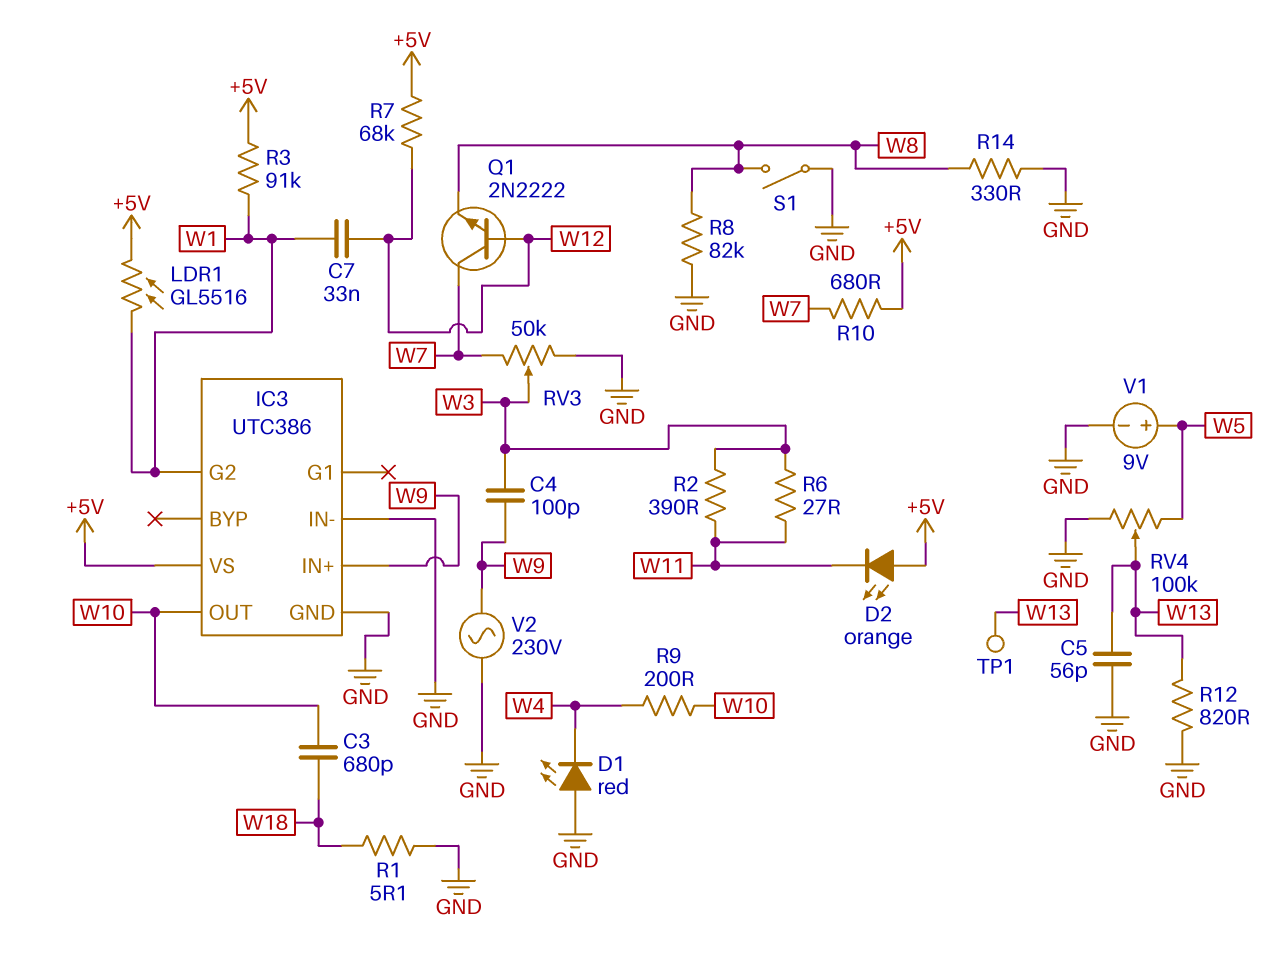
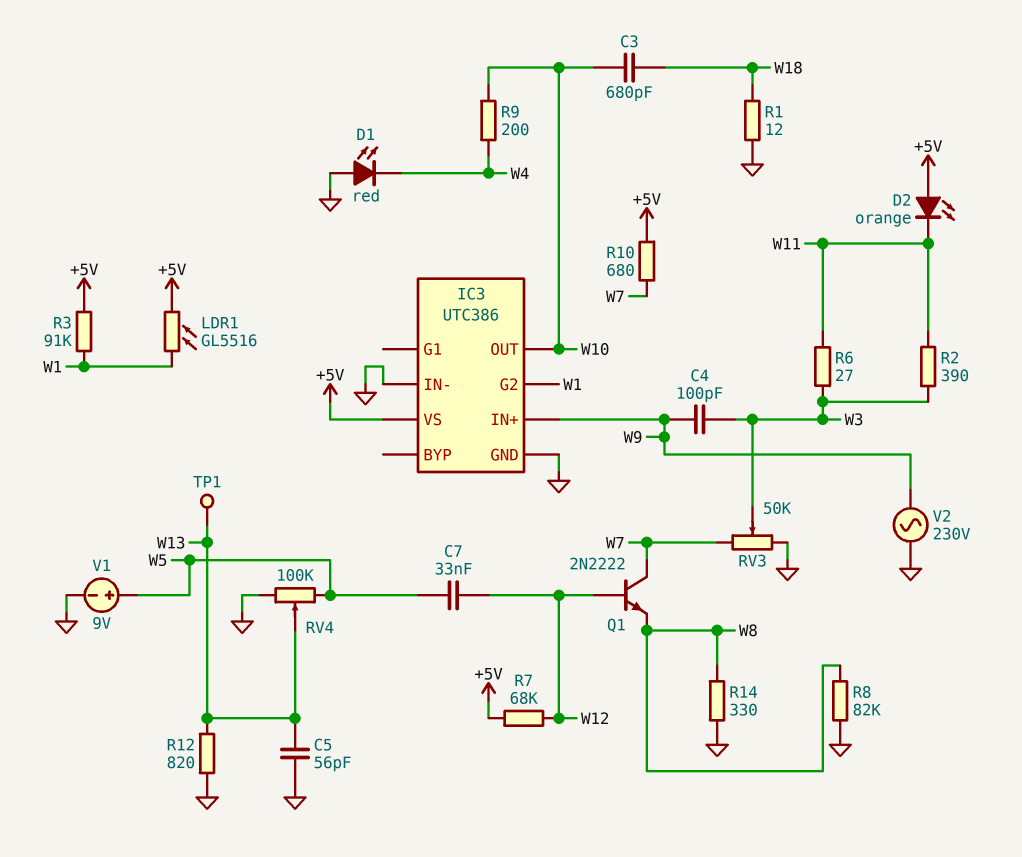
C7: 33nF (W1, W12) -> 33nF (W5, W12)
R1: 5.1 (GND, W18) -> 12 (GND, W18)
S1: switch (GND, W8) -> none

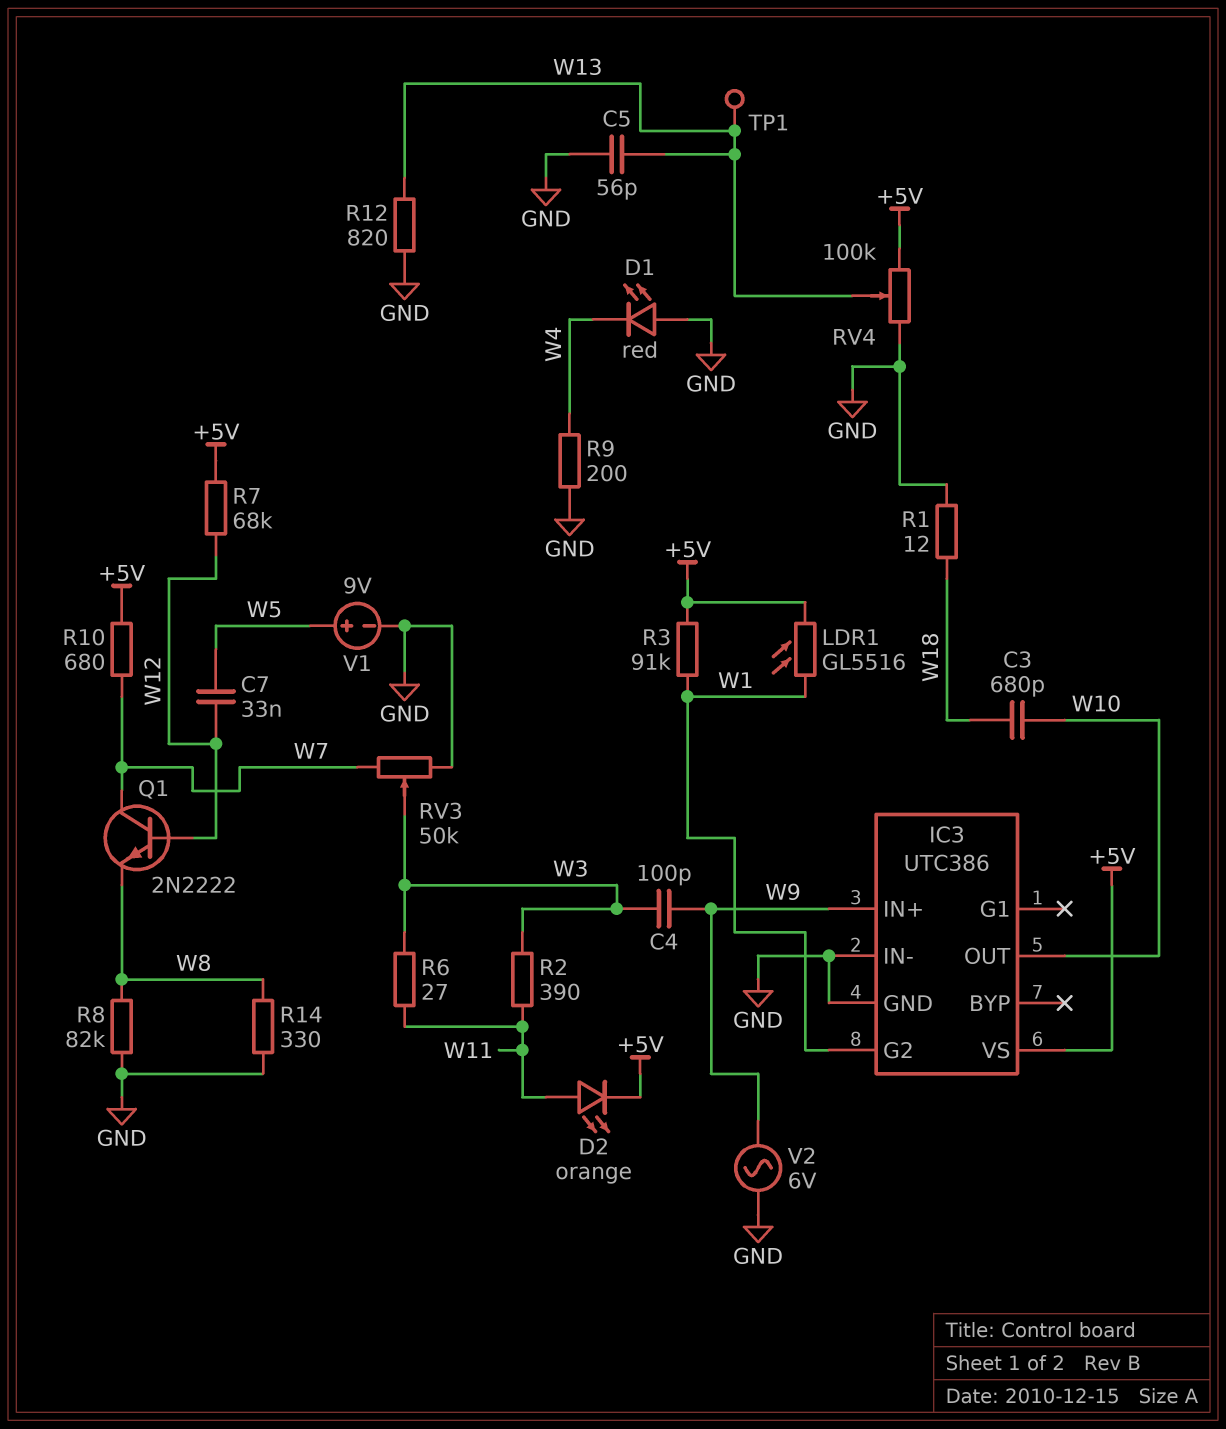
D2: LED orange (A +5V, K W11) -> LED orange (A W11, K +5V)
R9: 200 (W4, W10) -> 200 (GND, W4)
RV4: 100k (GND, W5, wiper W13) -> 100k (+5V, GND, wiper W13)
V2: AC 230V (GND, W9) -> AC 6V (GND, W9)

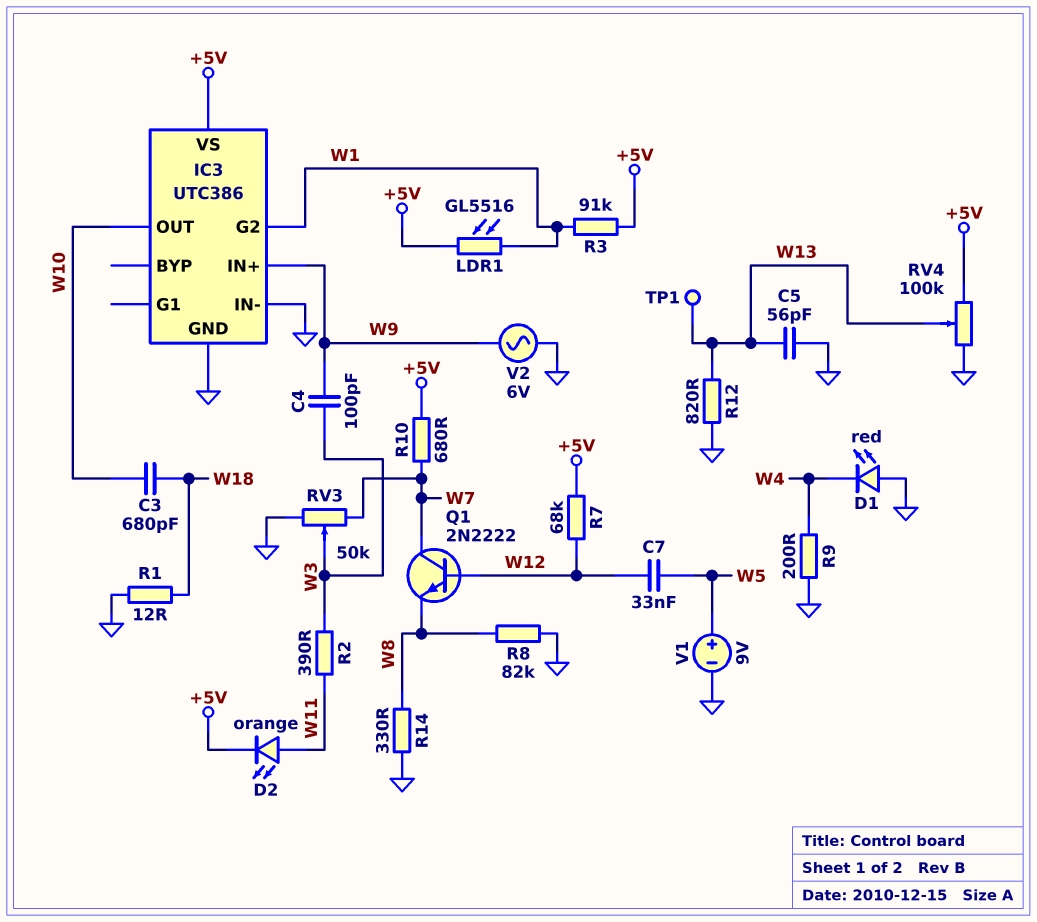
R6: 27 (W3, W11) -> none

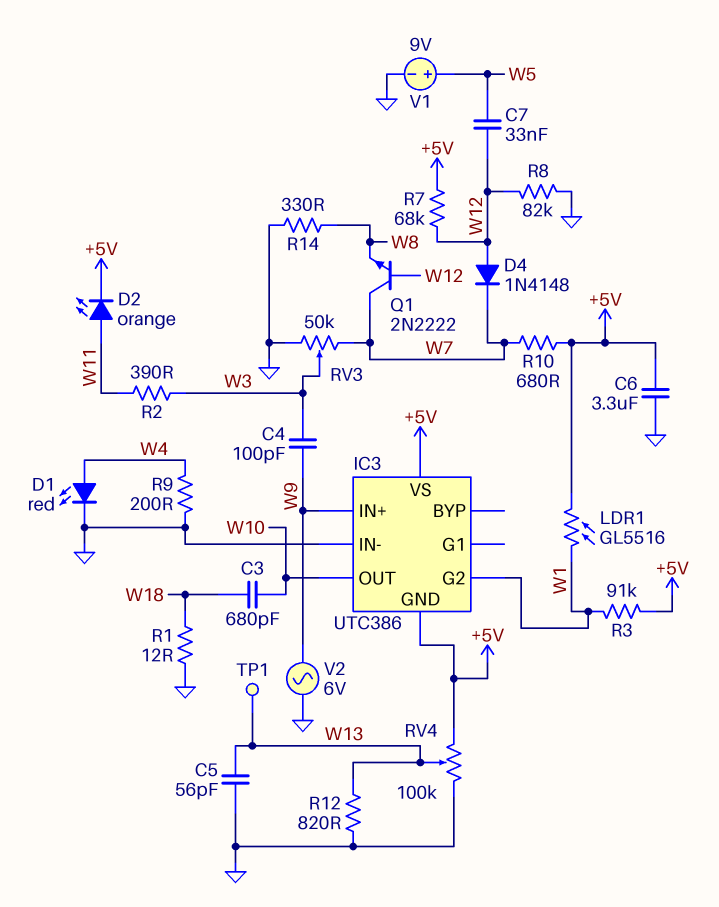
C6: none -> 3.3uF (+5V, GND)
D1: LED red (A GND, K W4) -> LED red (A W4, K GND)
D4: none -> diode 1N4148 (A W12, K W7)
IC3 pin GND: GND -> +5V
R8: 82k (GND, W8) -> 82k (GND, W12)

